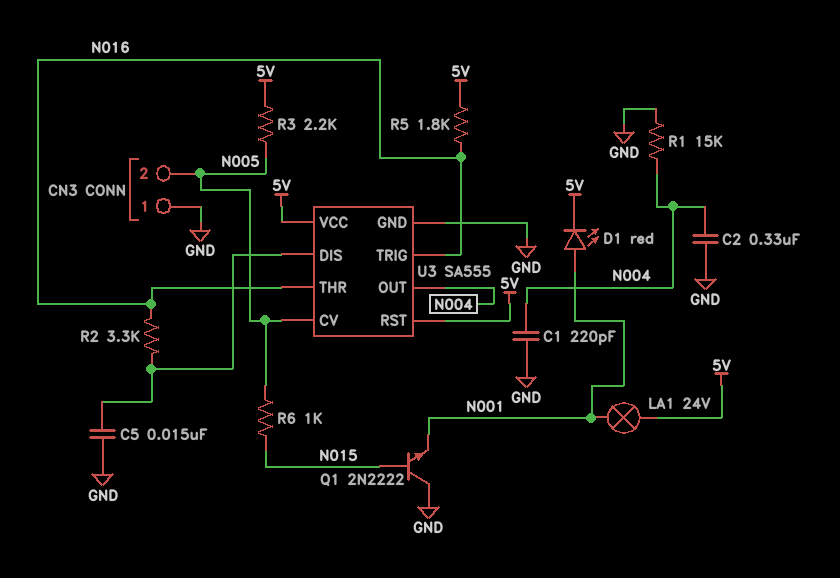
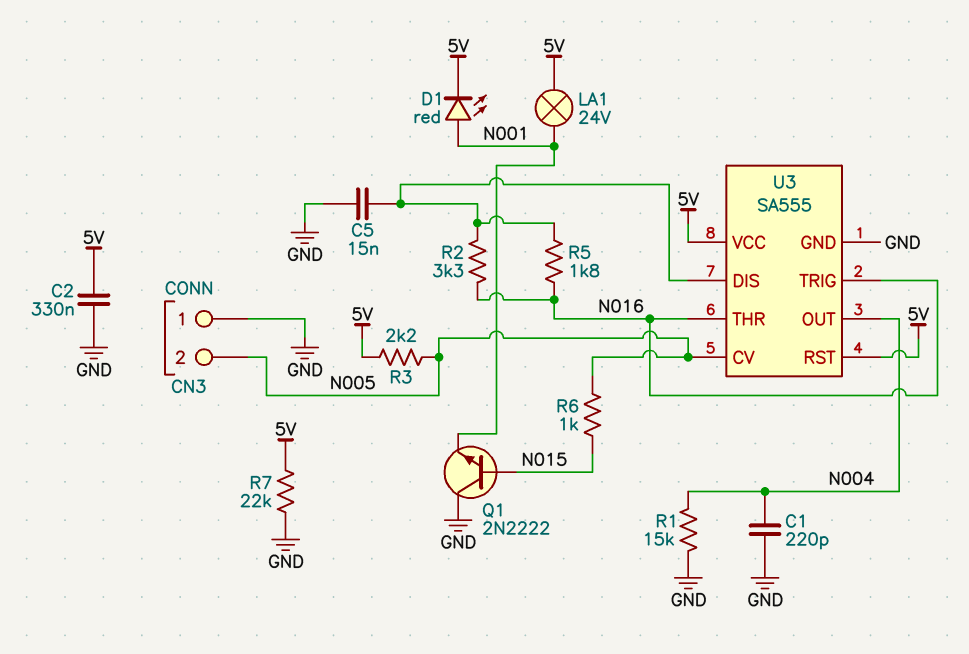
C2: 330nF (GND, N004) -> 330nF (5V, GND)
R5: 1.8k (5V, N016) -> 1.8k (N016, U3/DIS)
R7: none -> 22k (5V, GND)

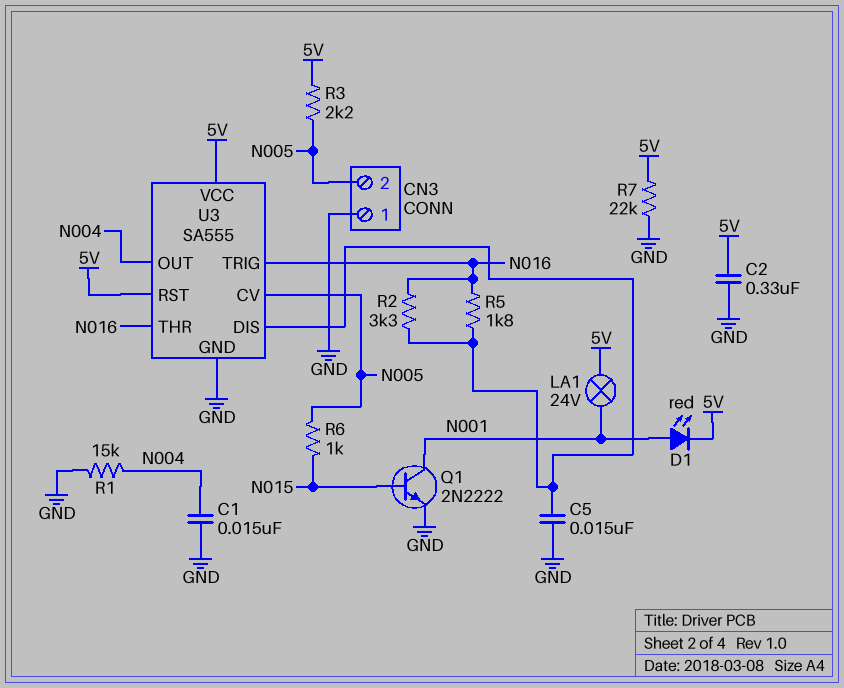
C1: 220pF (GND, N004) -> 15nF (GND, N004)
Q1: NPN 2N2222 (B N015, C GND, E N001) -> NPN 2N2222 (B N015, C N001, E GND)

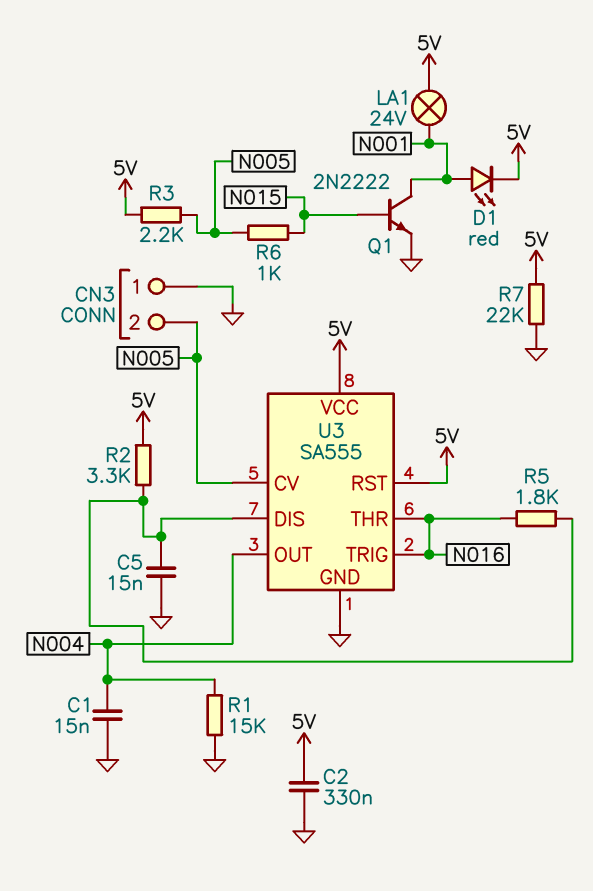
R2: 3.3k (N016, U3/DIS) -> 3.3k (5V, U3/DIS)

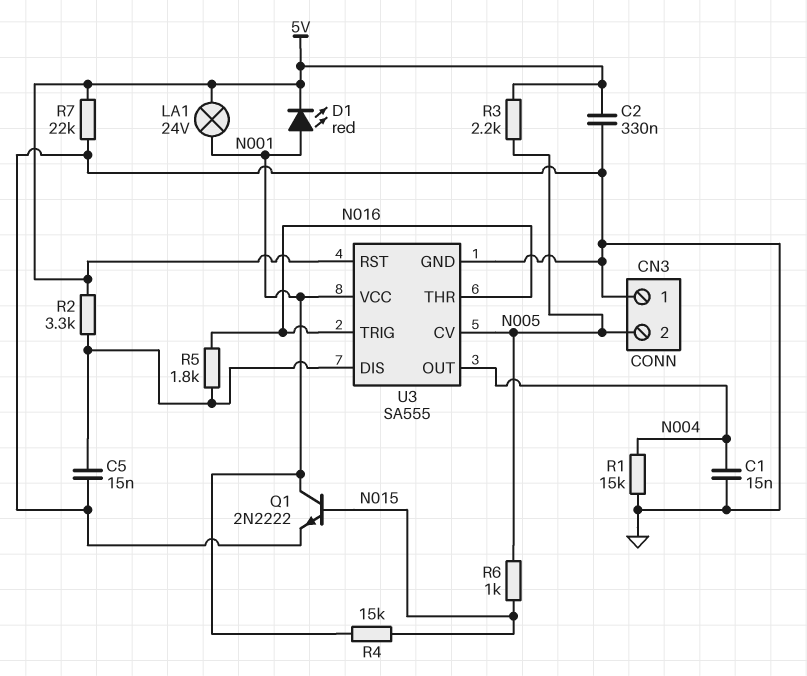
R4: none -> 15k (N001, N015)
U3 pin VCC: 5V -> N001

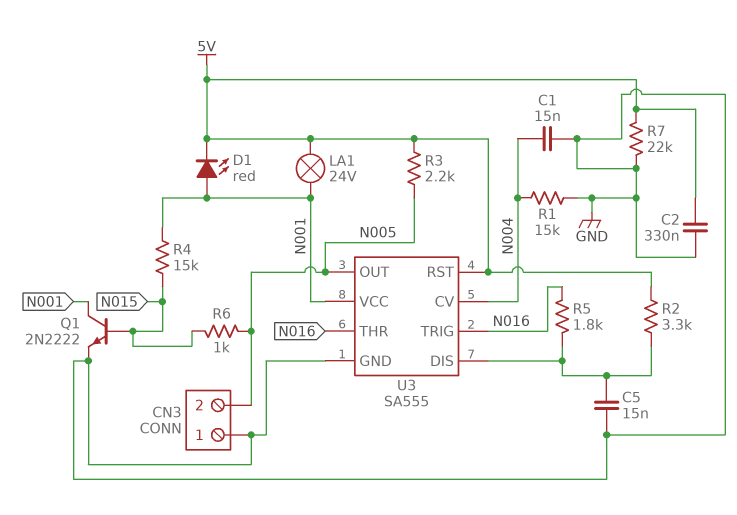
U3 pin CV: N005 -> N004
U3 pin OUT: N004 -> N005

